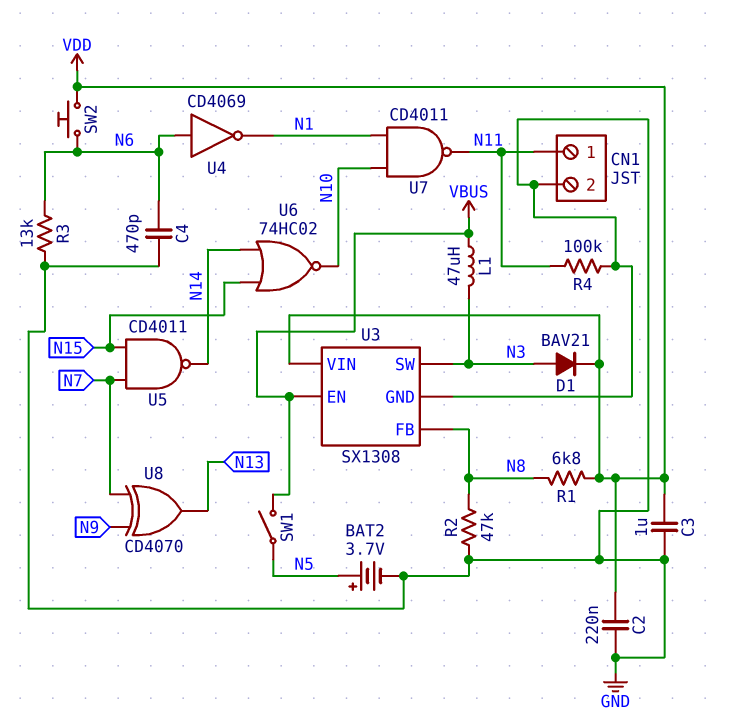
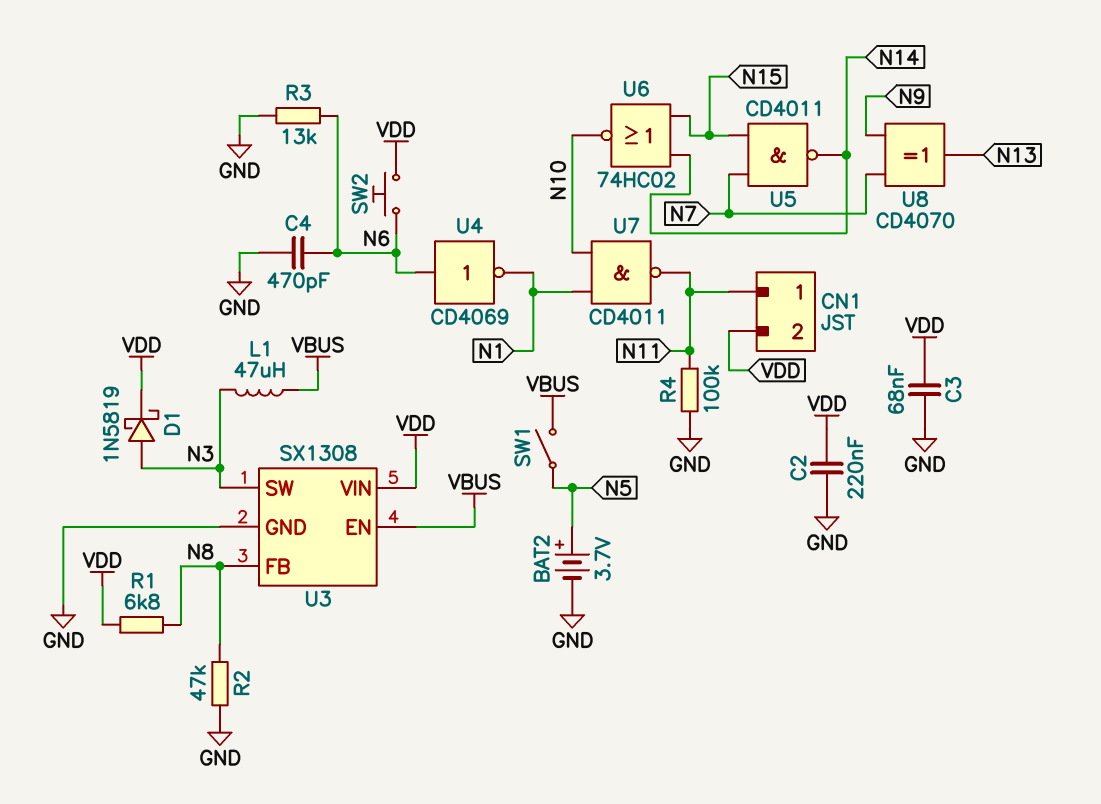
C3: 1uF (GND, VDD) -> 68nF (GND, VDD)
CN1 pin 2: GND -> VDD
D1: diode BAV21 (A N3, K VDD) -> schottky 1N5819 (A N3, K VDD)

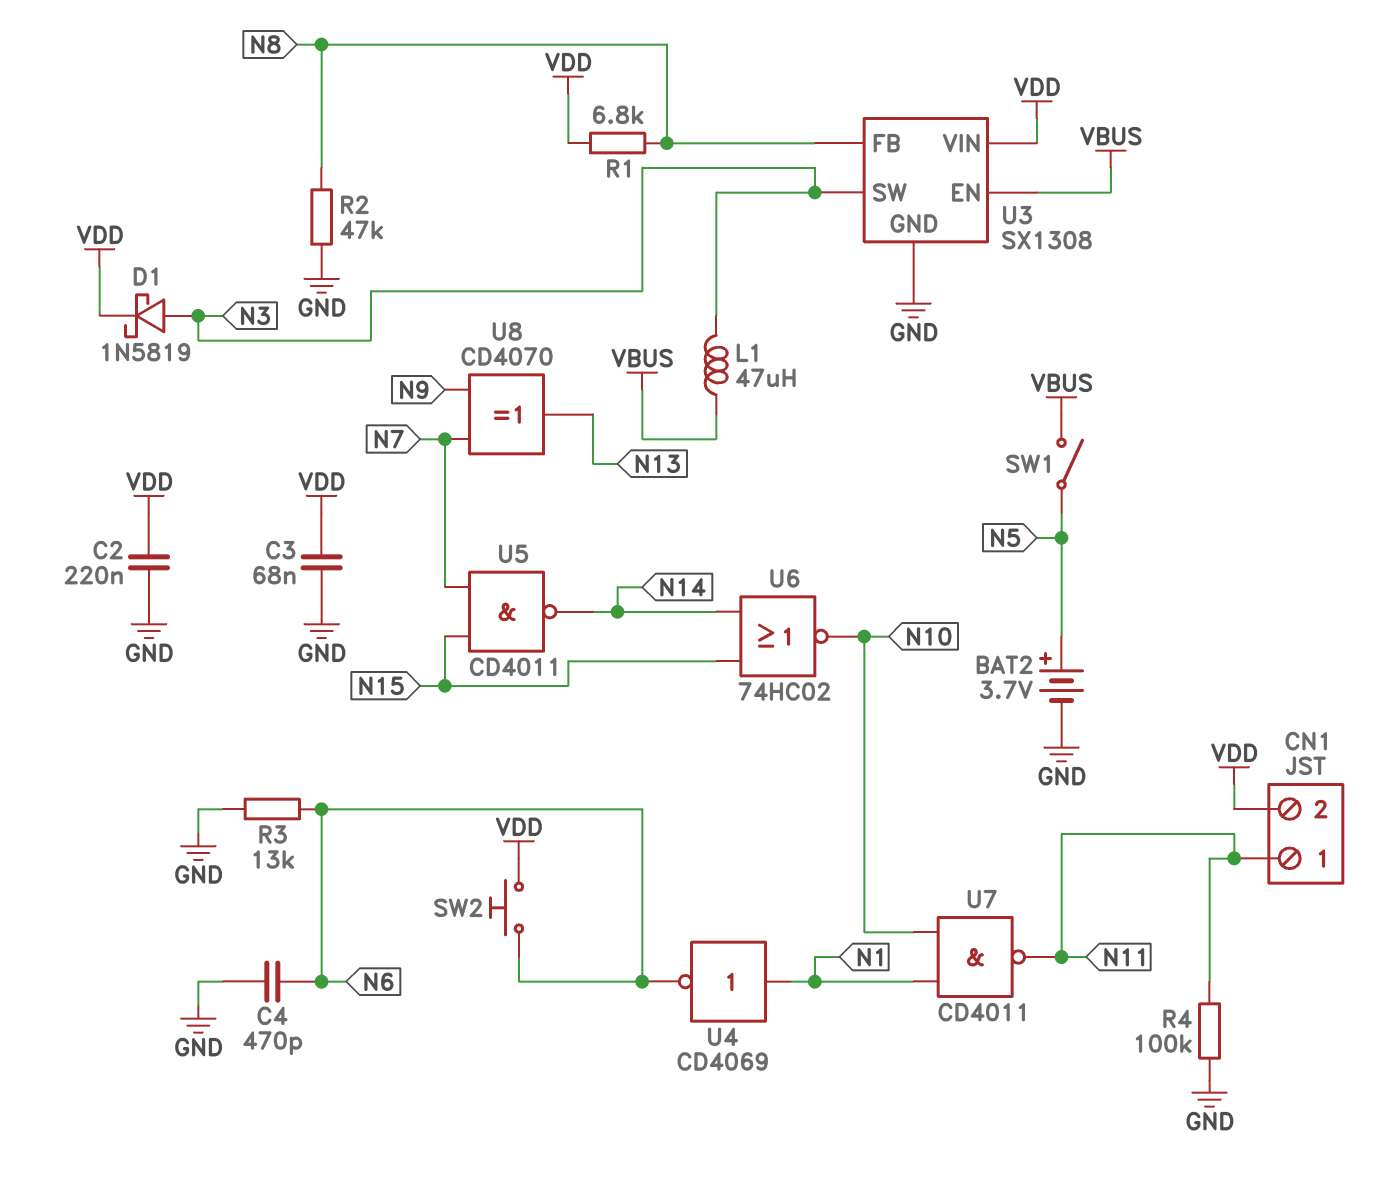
U4: NOT CD4069 (in N6, out N1) -> NOT CD4069 (in N1, out N6)

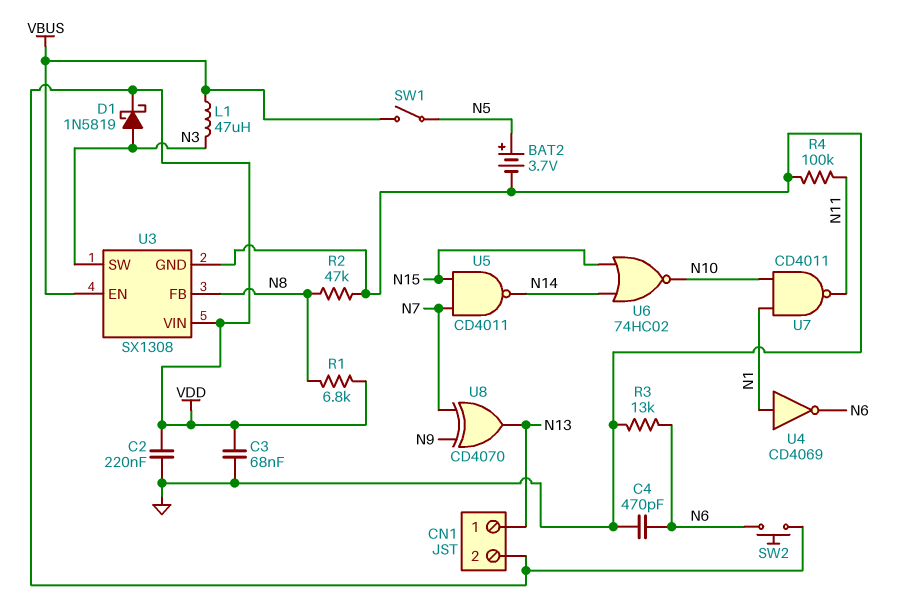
CN1 pin 1: N11 -> N13

